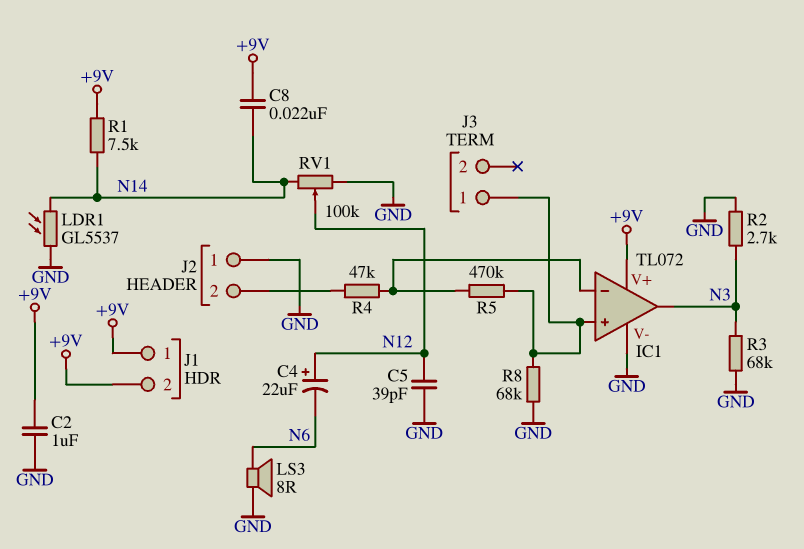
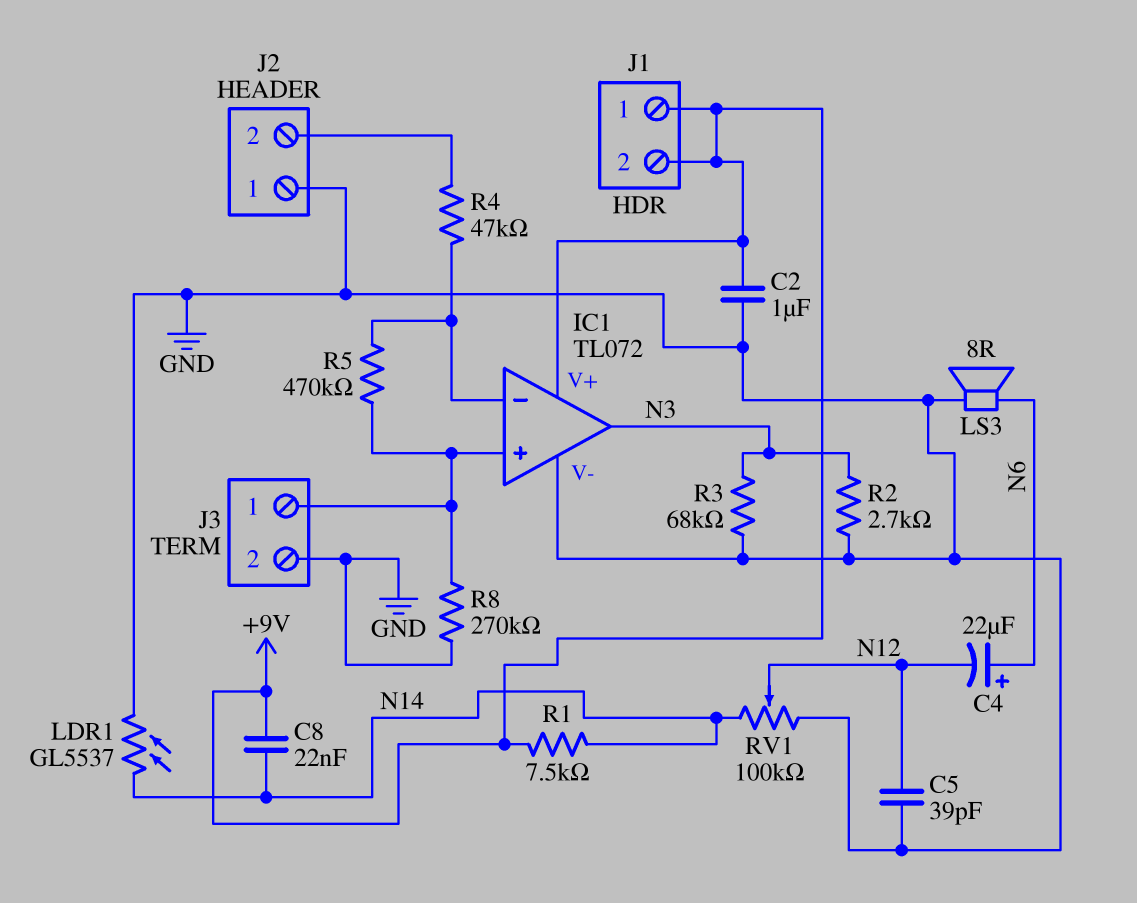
C4: 22uF (plus N12, minus N6) -> 22uF (plus N6, minus N12)
J3 pin 2: none -> GND
R8: 68k (GND, IC1/in+) -> 270k (GND, IC1/in+)

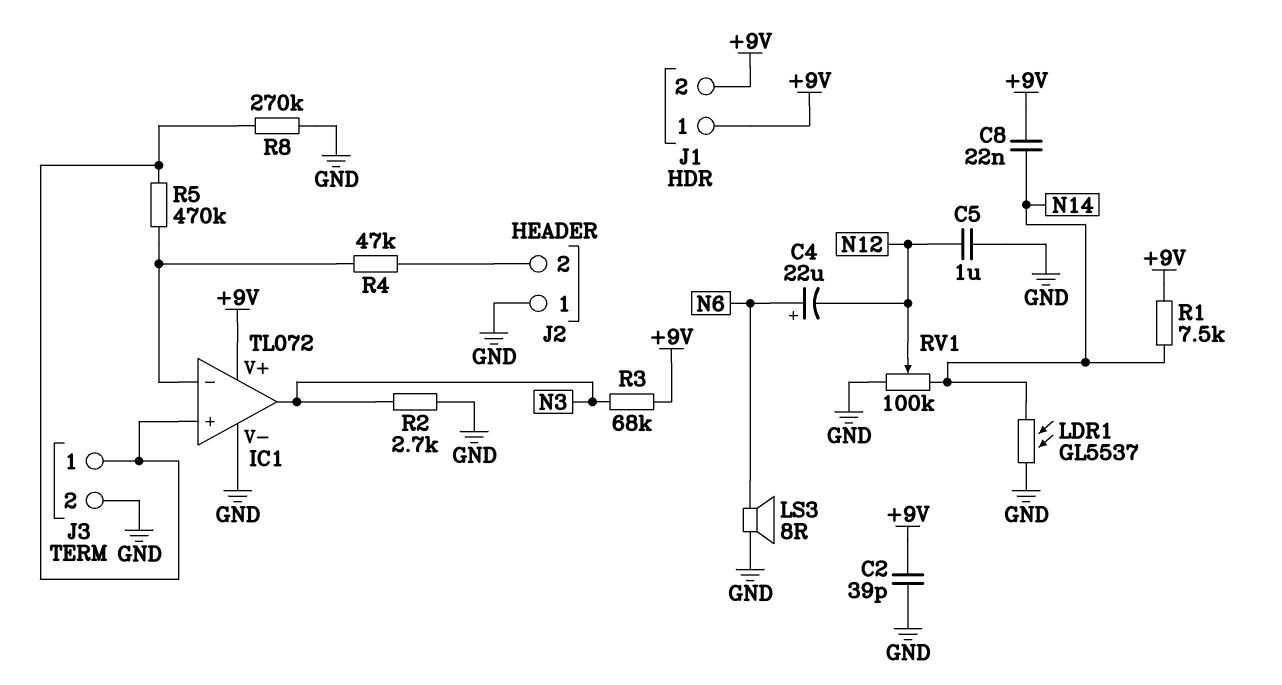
C2: 1uF (+9V, GND) -> 39pF (+9V, GND)
C5: 39pF (GND, N12) -> 1uF (GND, N12)
R3: 68k (GND, N3) -> 68k (+9V, N3)

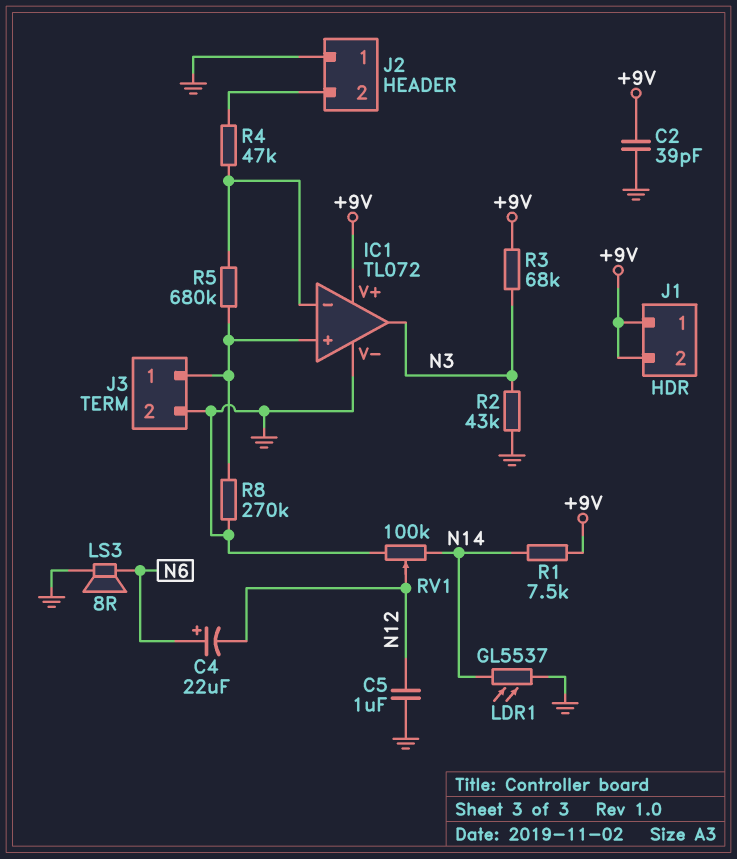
C8: 22nF (+9V, N14) -> none
R2: 2.7k (GND, N3) -> 43k (GND, N3)
R5: 470k (IC1/in+, IC1/in-) -> 680k (IC1/in+, IC1/in-)

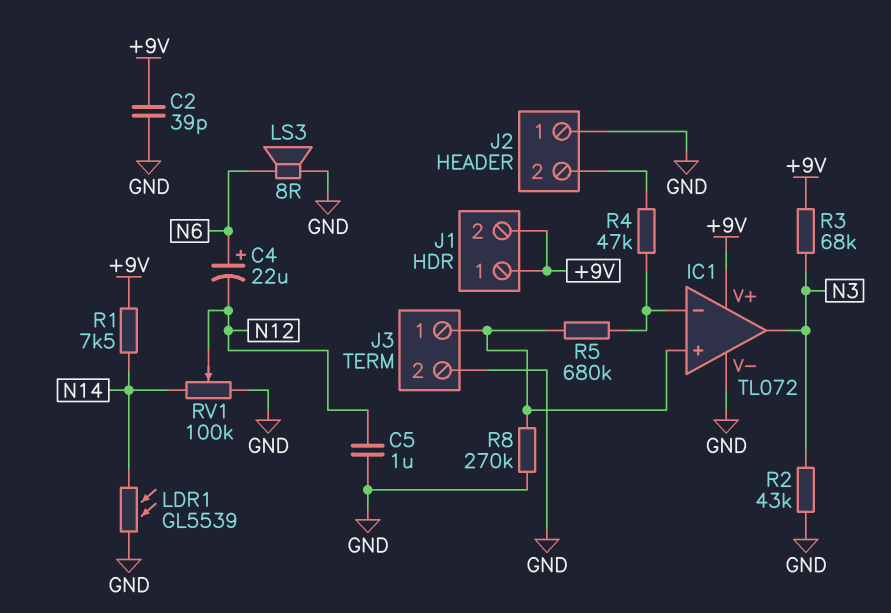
LDR1: GL5537 (GND, N14) -> GL5539 (GND, N14)

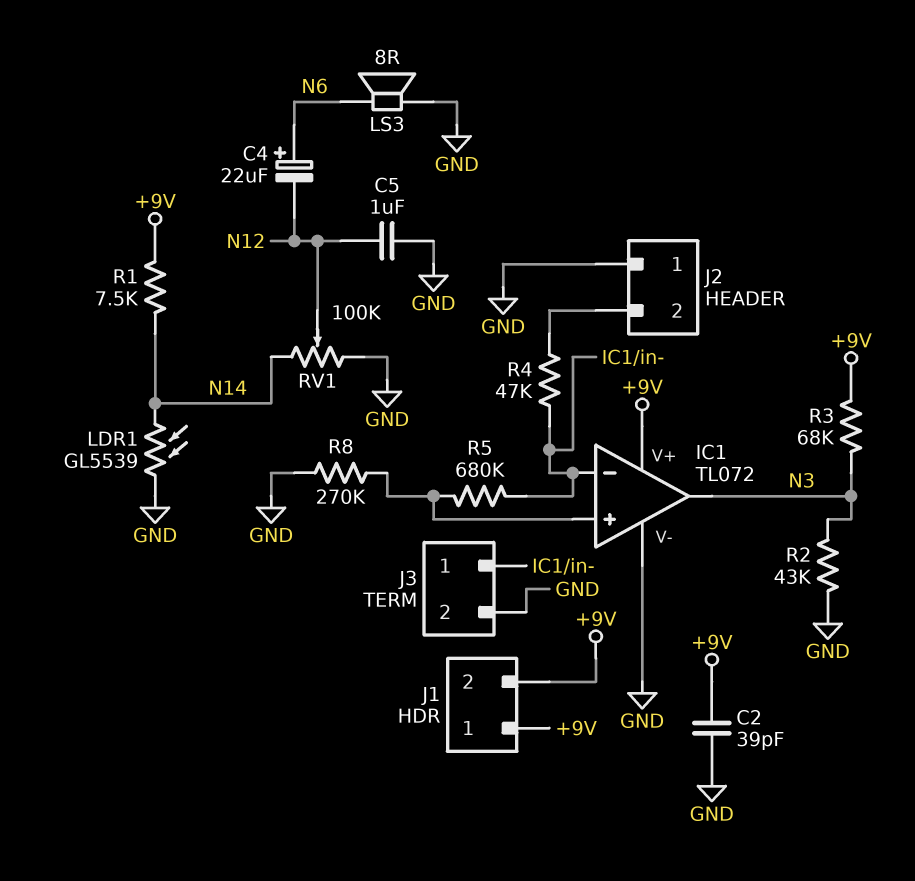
J3 pin 1: IC1/in+ -> IC1/in-

